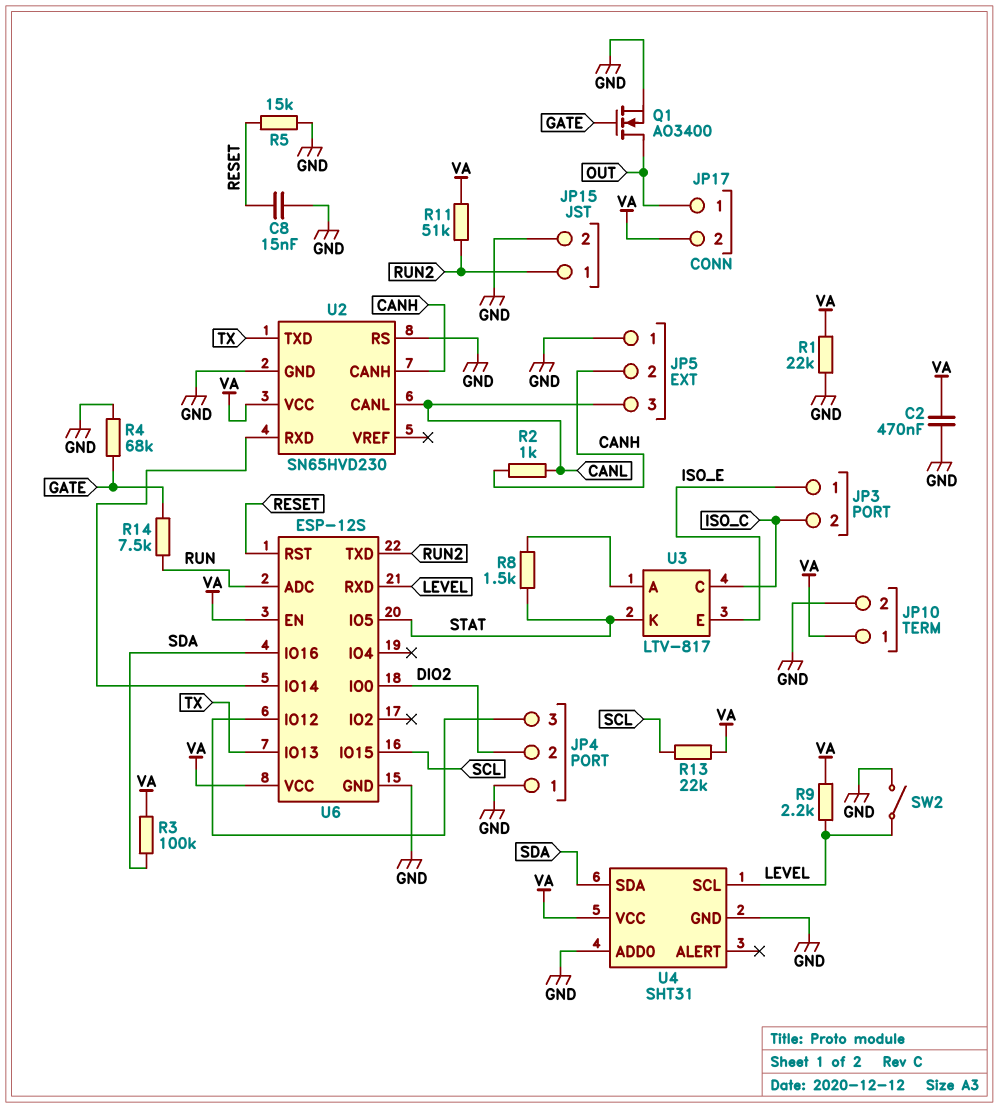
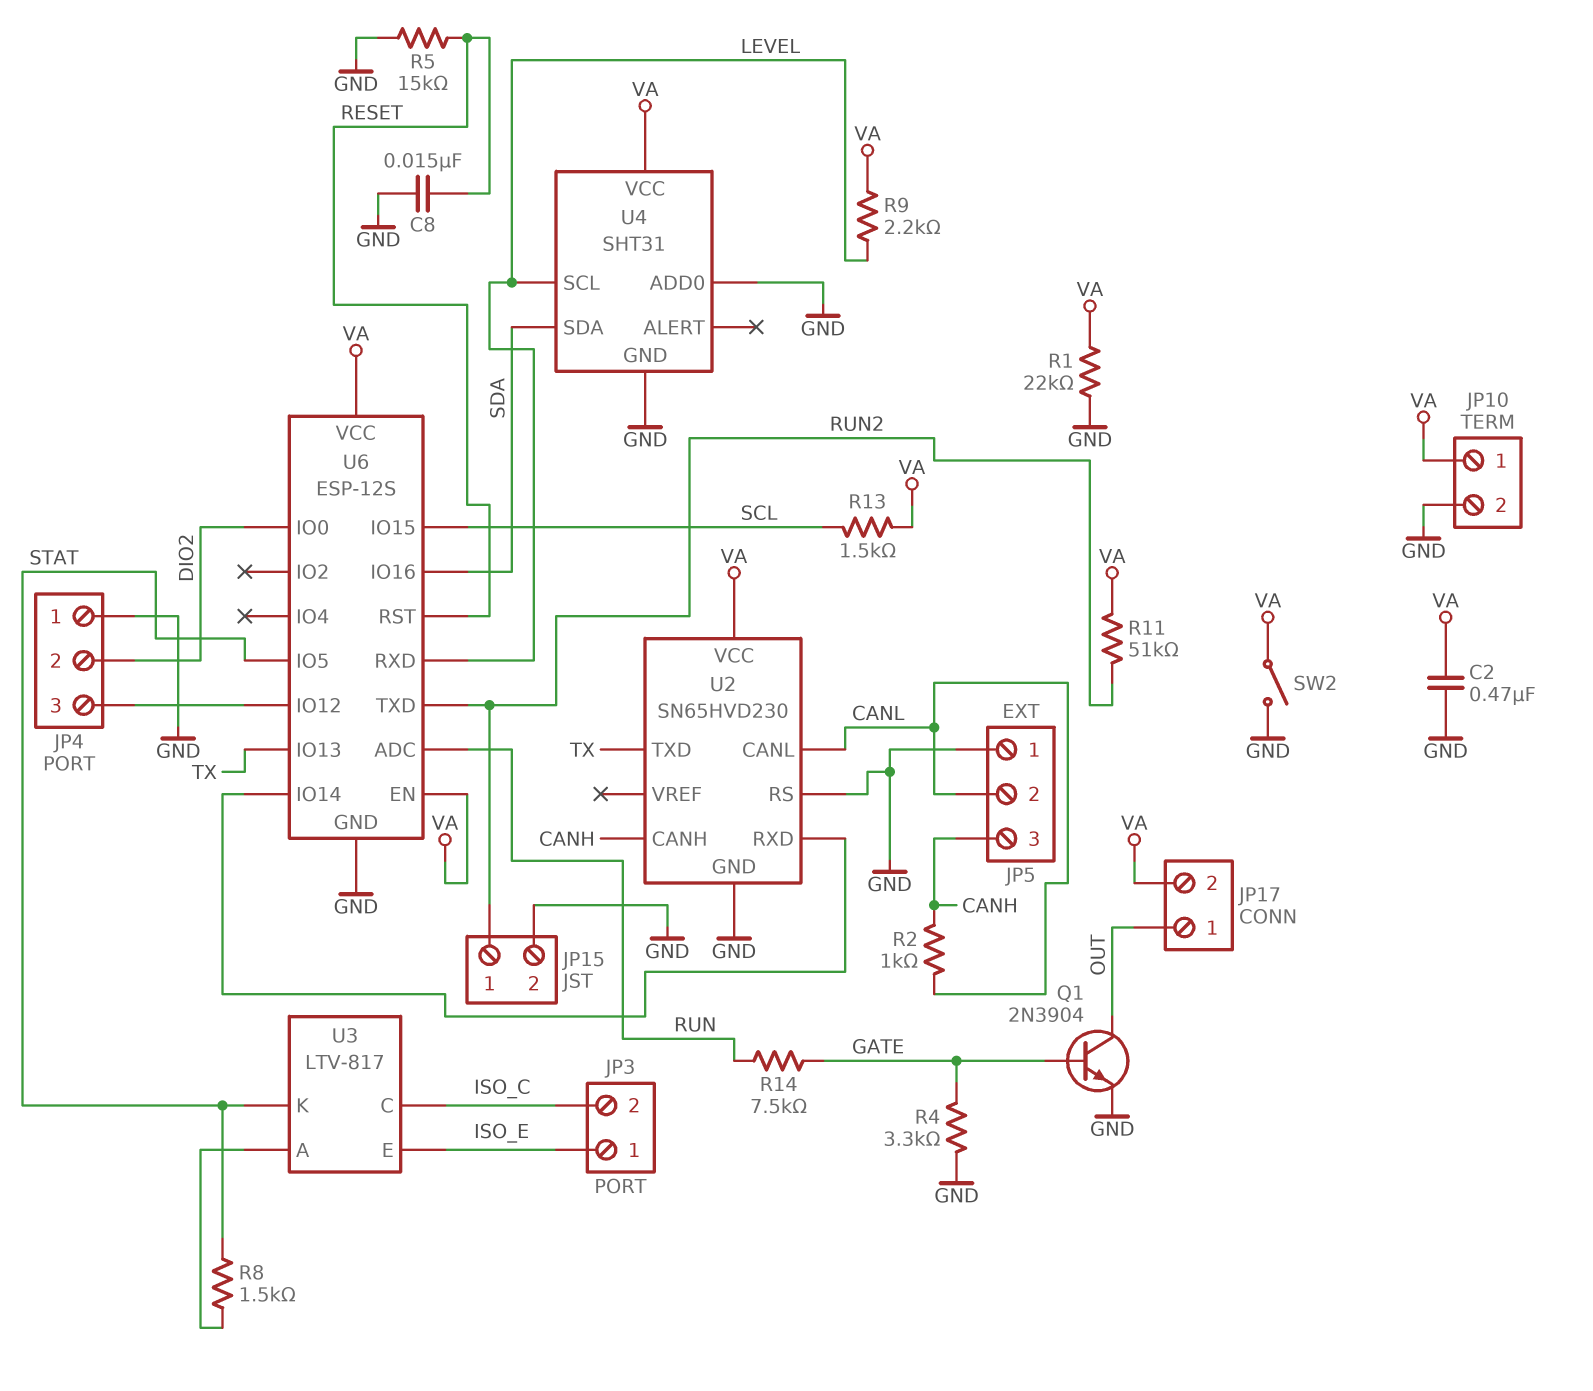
JP5 pin 2: CANH -> CANL
JP5 pin 3: CANL -> CANH
Q1: NMOS AO3400 (G GATE, D OUT, S GND) -> NPN 2N3904 (B GATE, C OUT, E GND)
R3: 100k (SDA, VA) -> none
R4: 68k (GATE, GND) -> 3.3k (GATE, GND)
R13: 22k (SCL, VA) -> 1.5k (SCL, VA)
SW2: switch (GND, LEVEL) -> switch (GND, VA)

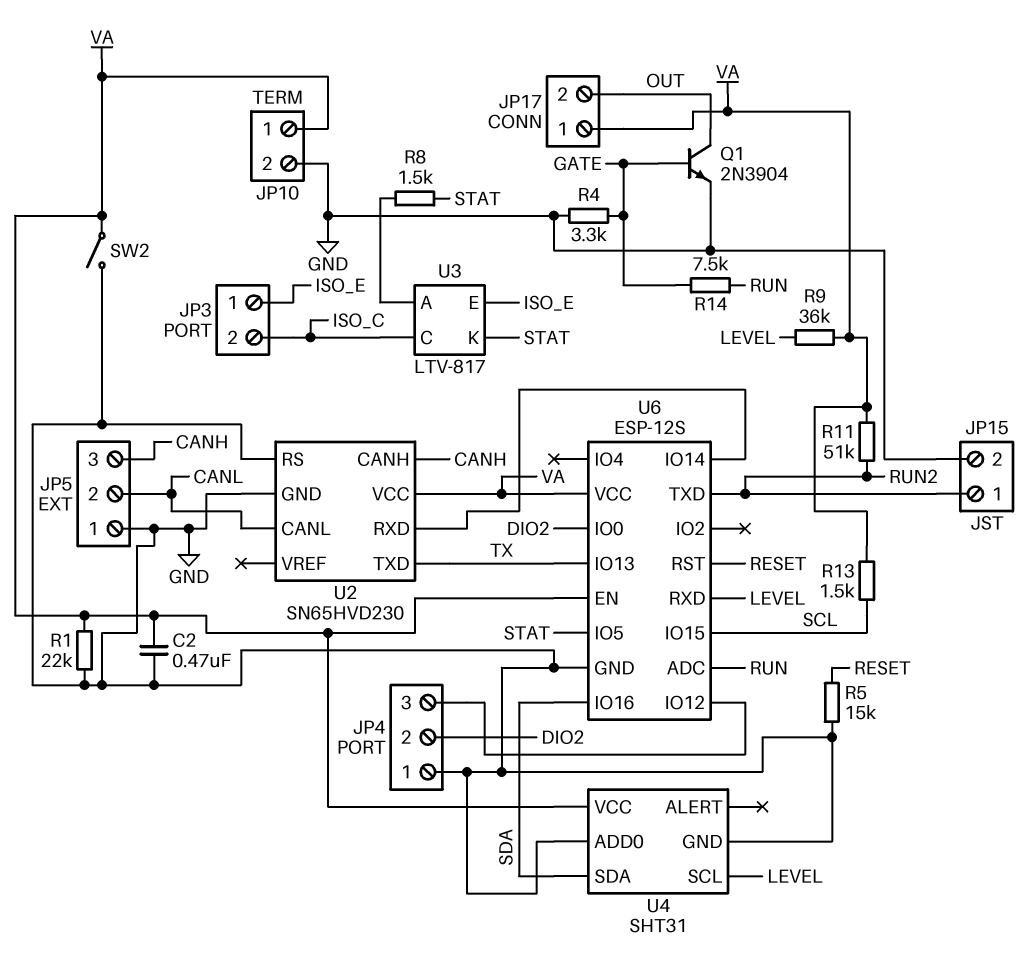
C8: 15nF (GND, RESET) -> none
JP17 pin 1: OUT -> VA
JP17 pin 2: VA -> OUT
R2: 1k (CANH, CANL) -> none
R9: 2.2k (LEVEL, VA) -> 36k (LEVEL, VA)

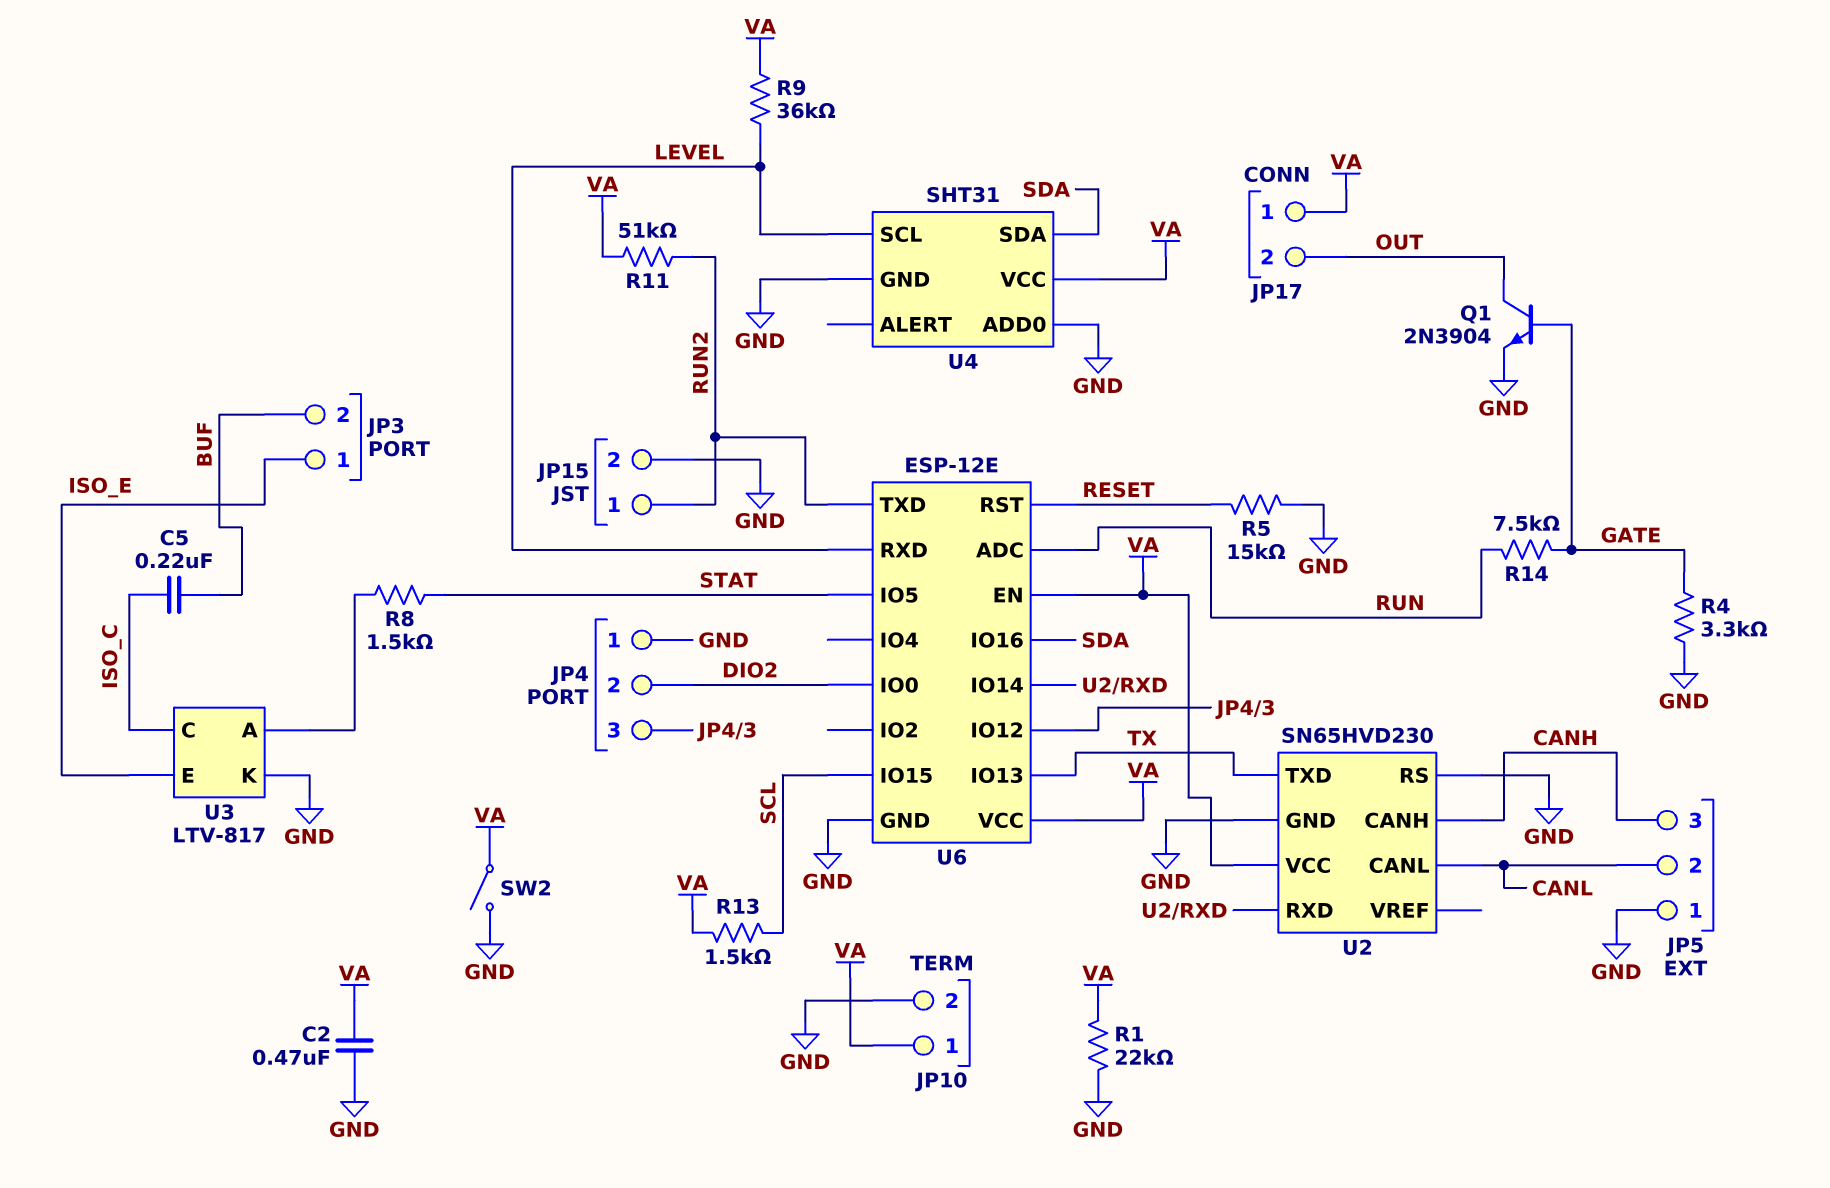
C5: none -> 220nF (BUF, ISO_C)
JP3 pin 2: ISO_C -> BUF
U3 pin K: STAT -> GND
U6: ESP-12S -> ESP-12E

